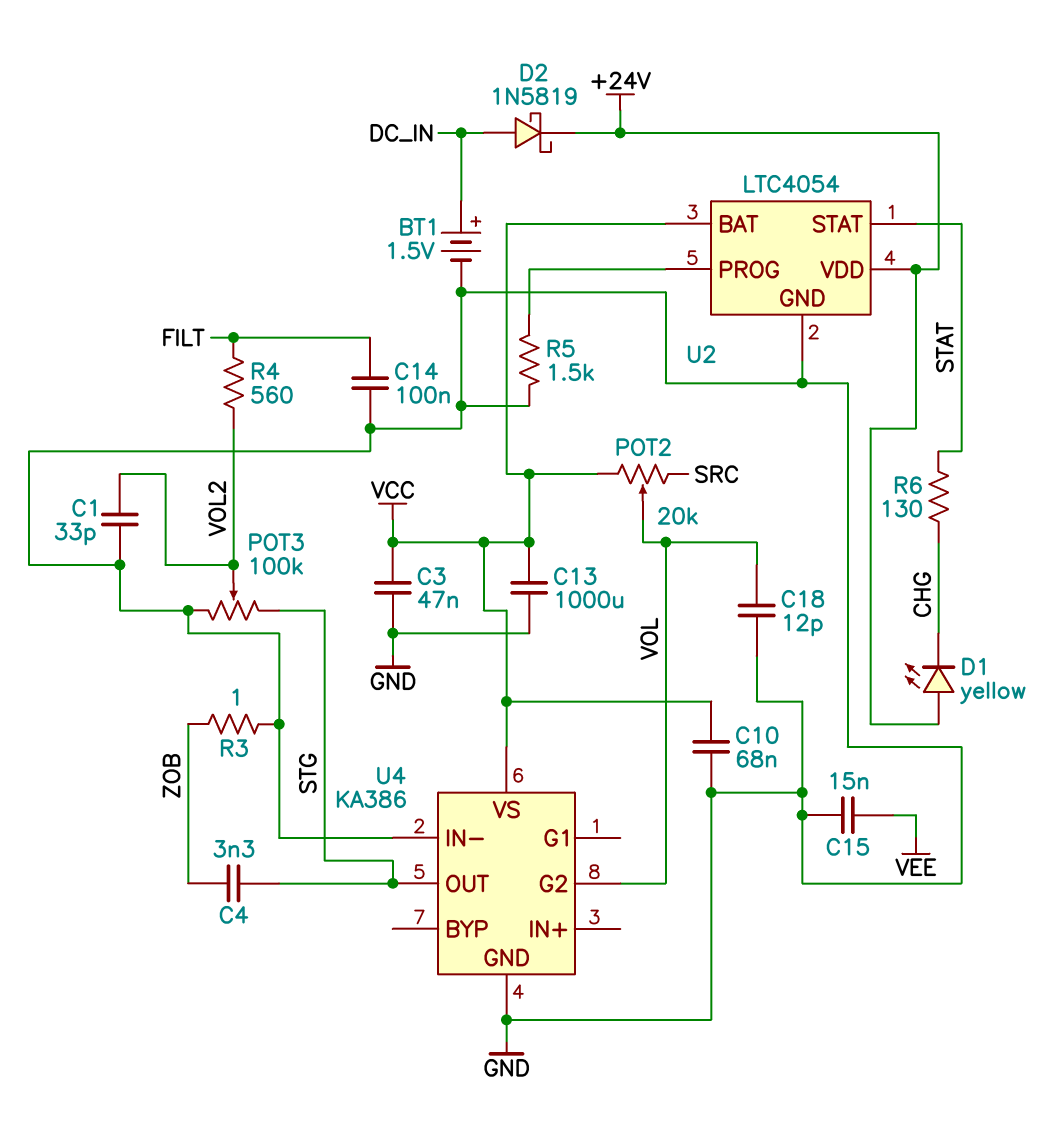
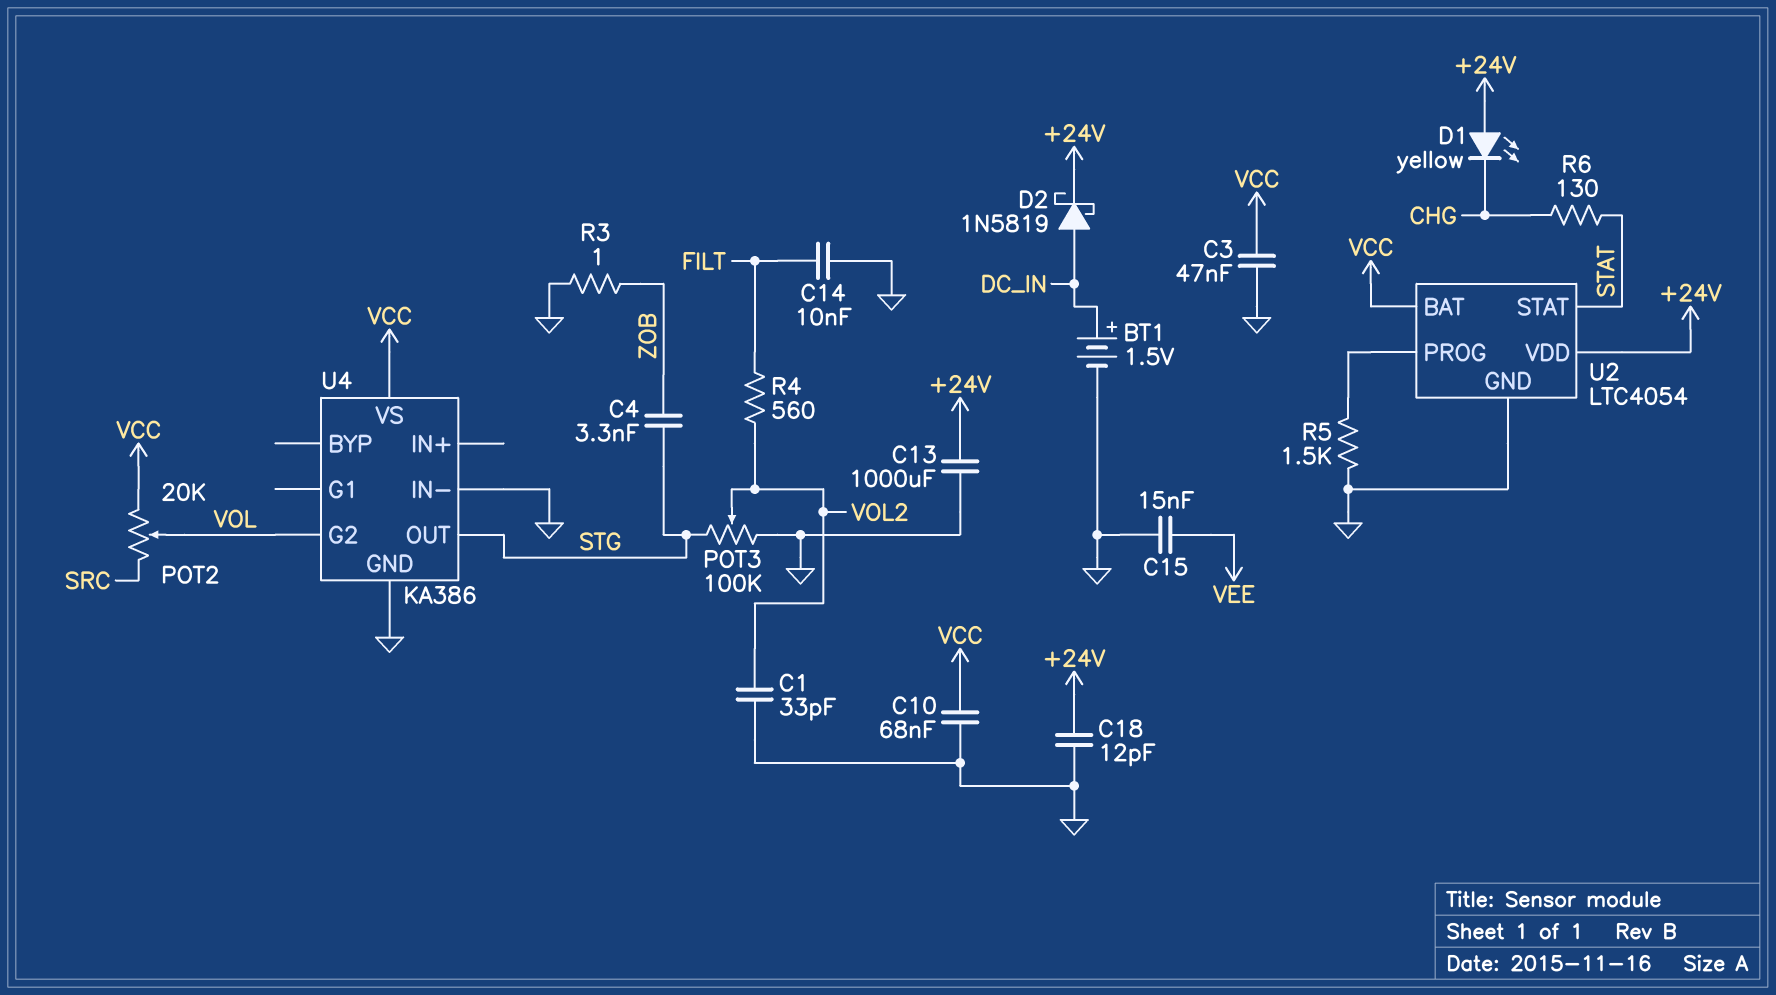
C13: 1000uF (GND, VCC) -> 1000uF (+24V, GND)
C14: 100nF (FILT, GND) -> 10nF (FILT, GND)
C18: 12pF (GND, VOL) -> 12pF (+24V, GND)

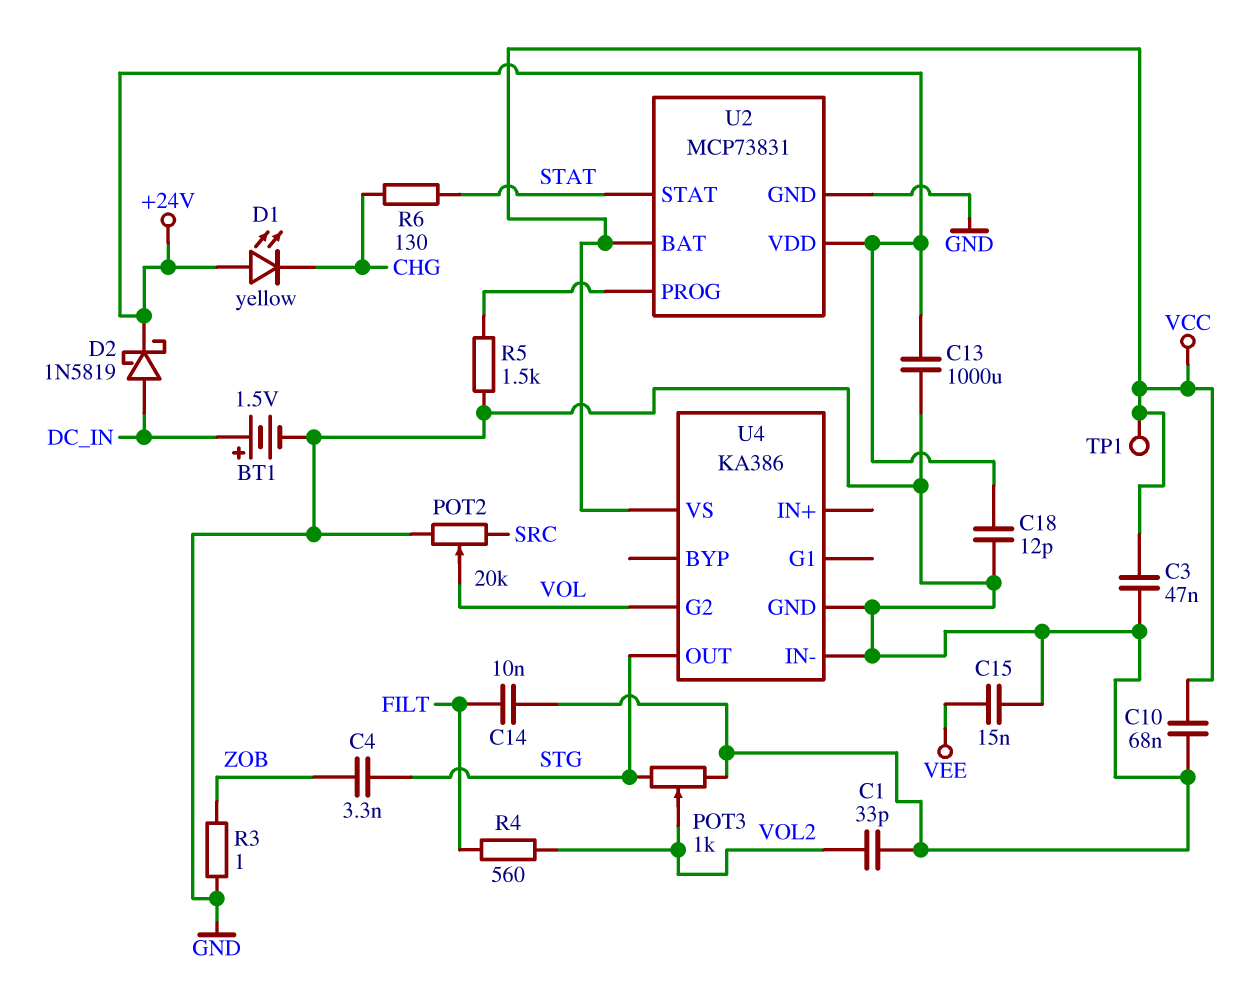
POT2: 20k (SRC, VCC, wiper VOL) -> 20k (GND, SRC, wiper VOL)
POT3: 100k (GND, STG, wiper VOL2) -> 1k (GND, STG, wiper VOL2)
TP1: none -> test point (VCC)
U2: LTC4054 -> MCP73831

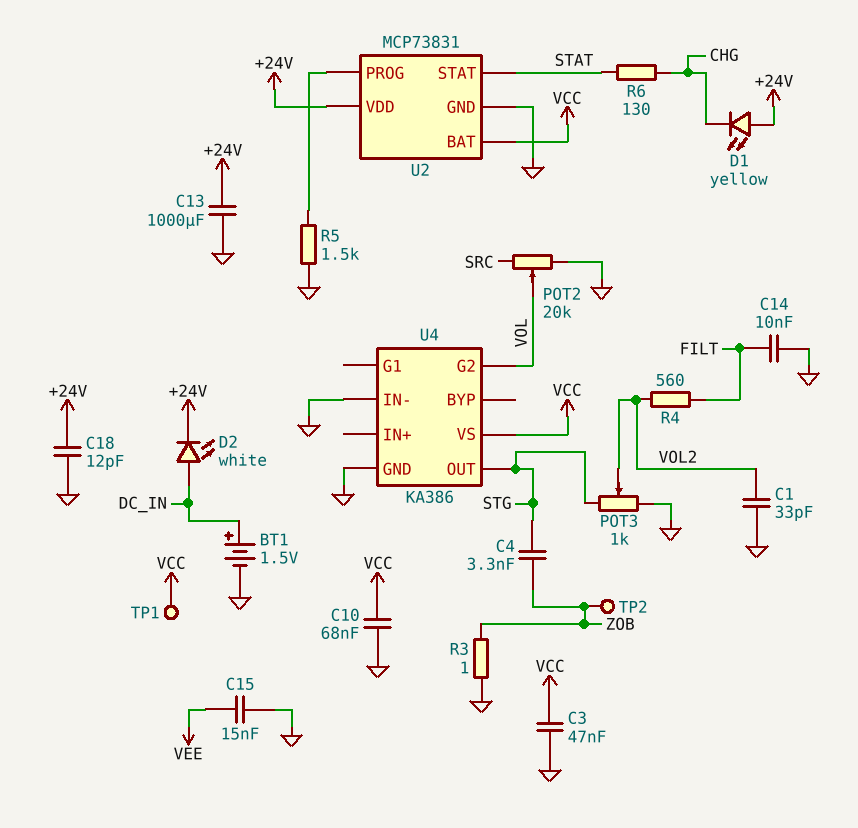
D2: schottky 1N5819 (A DC_IN, K +24V) -> LED white (A DC_IN, K +24V)
TP2: none -> test point (ZOB)

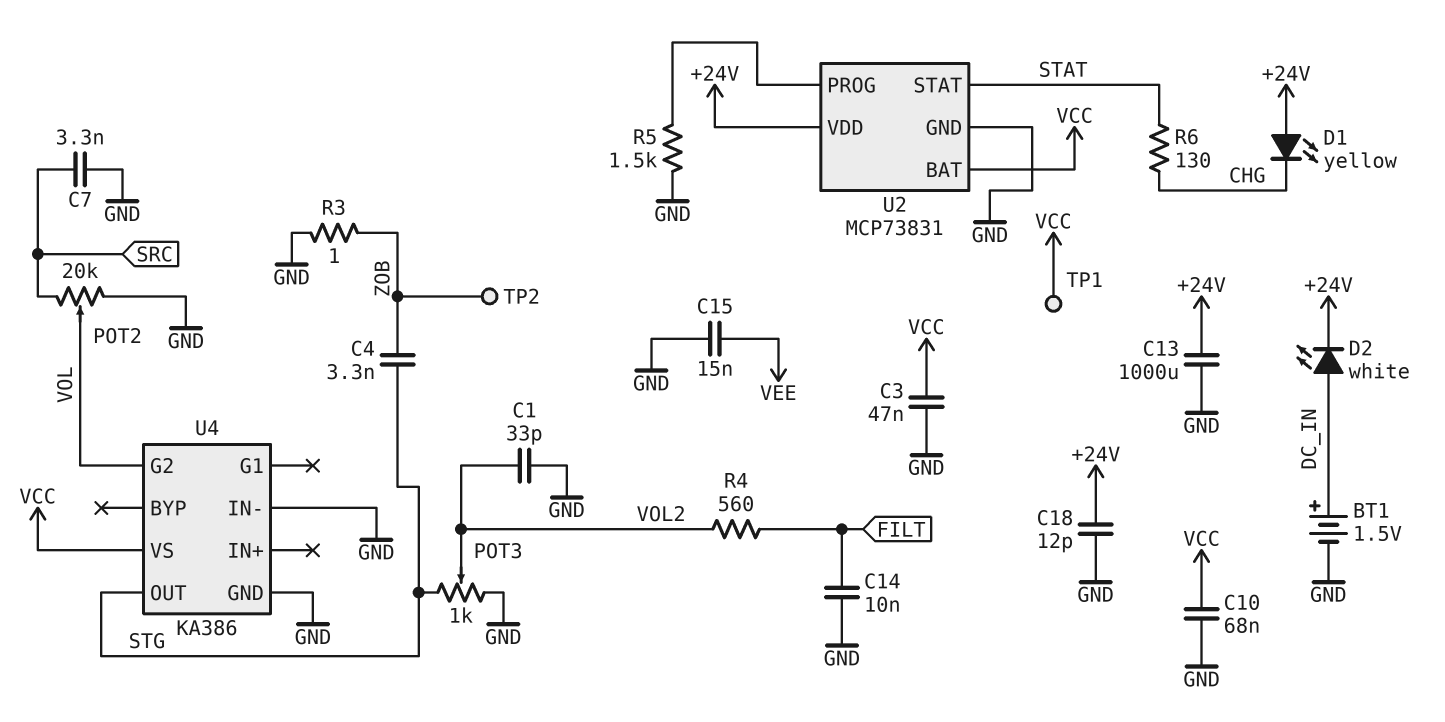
C7: none -> 3.3nF (GND, SRC)

